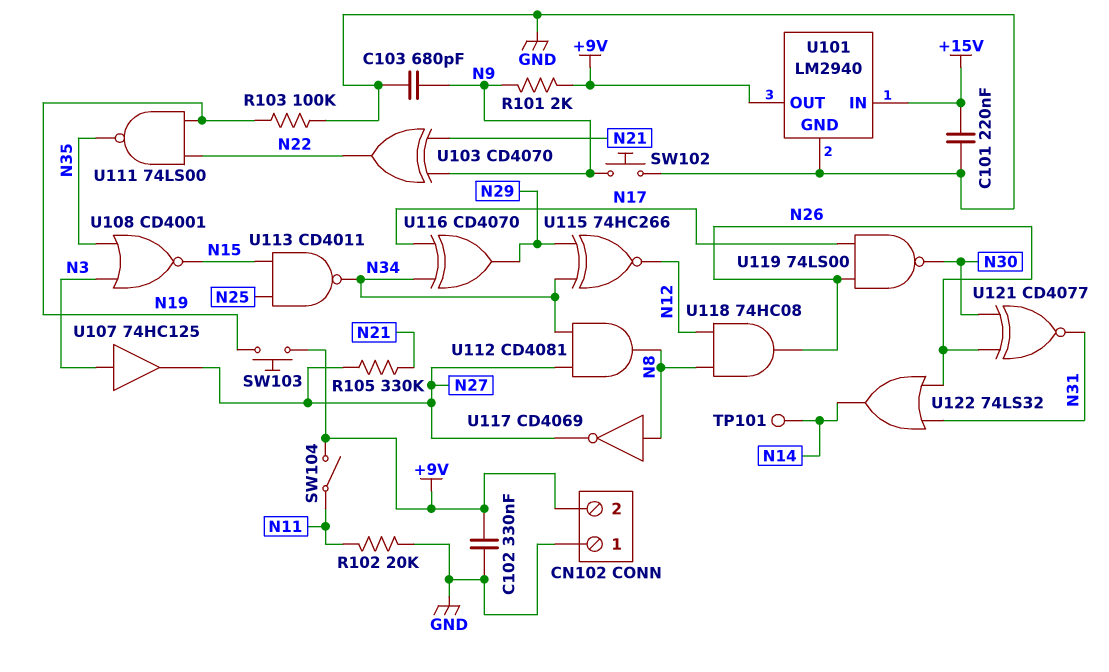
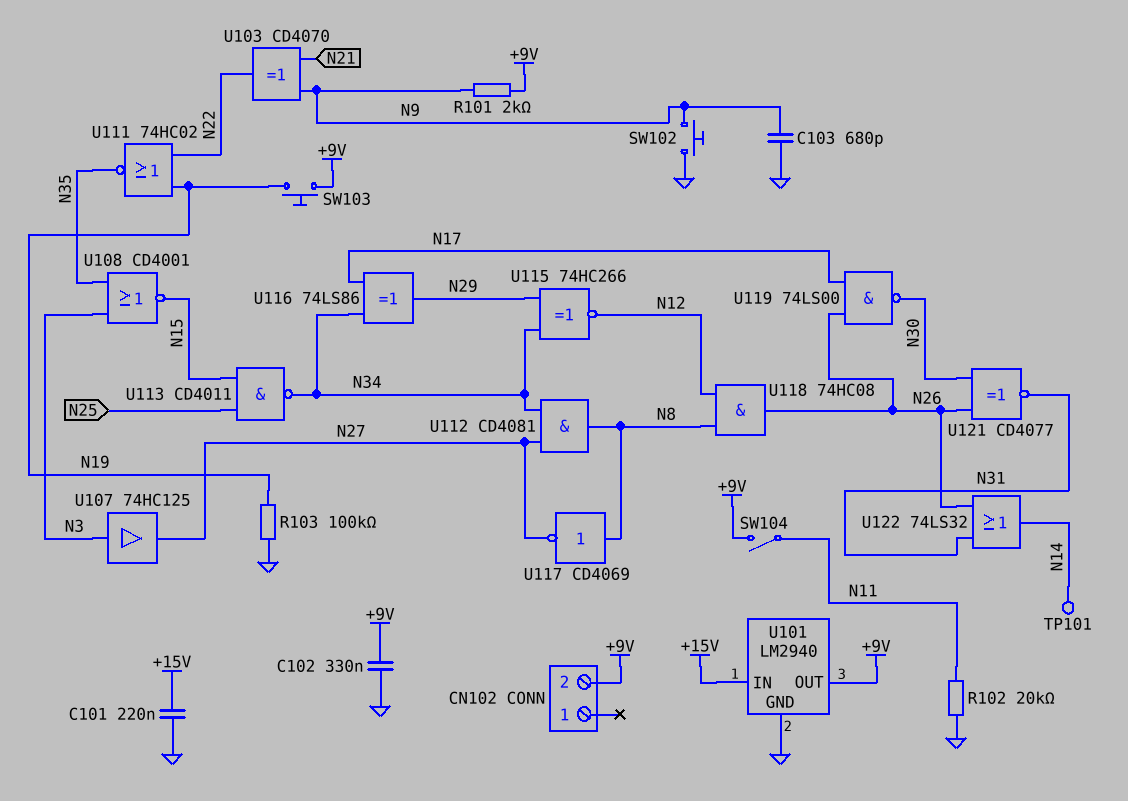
CN102 pin 1: GND -> none
R105: 330k (N21, N27) -> none
U111: NAND 74LS00 (in N19, in N22, out N35) -> NOR 74HC02 (in N19, in N22, out N35)
U116: XOR CD4070 (in N17, in N34, out N29) -> XOR 74LS86 (in N17, in N34, out N29)

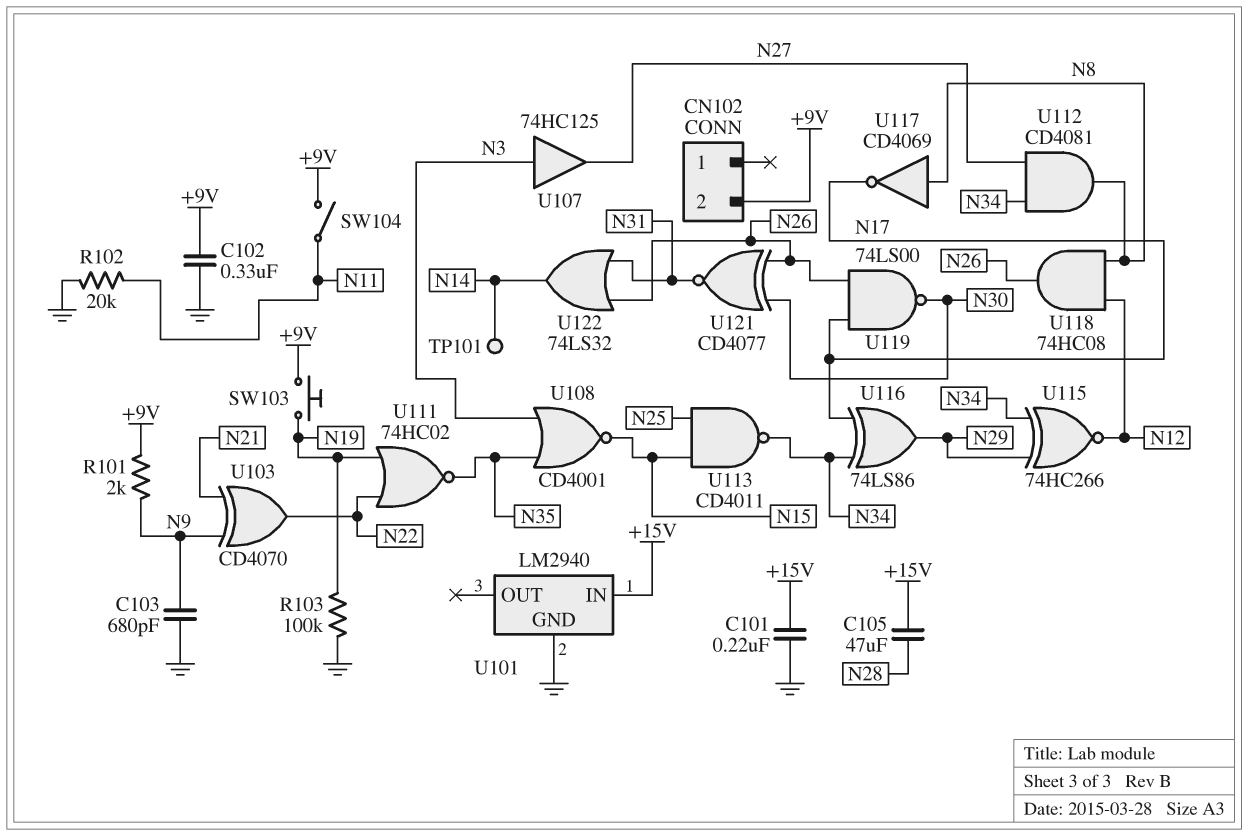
C105: none -> 47uF (+15V, N28)
SW102: button (GND, N9) -> none
U101 pin OUT: +9V -> none
U117: NOT CD4069 (in N8, out N27) -> NOT CD4069 (in N8, out N17)

